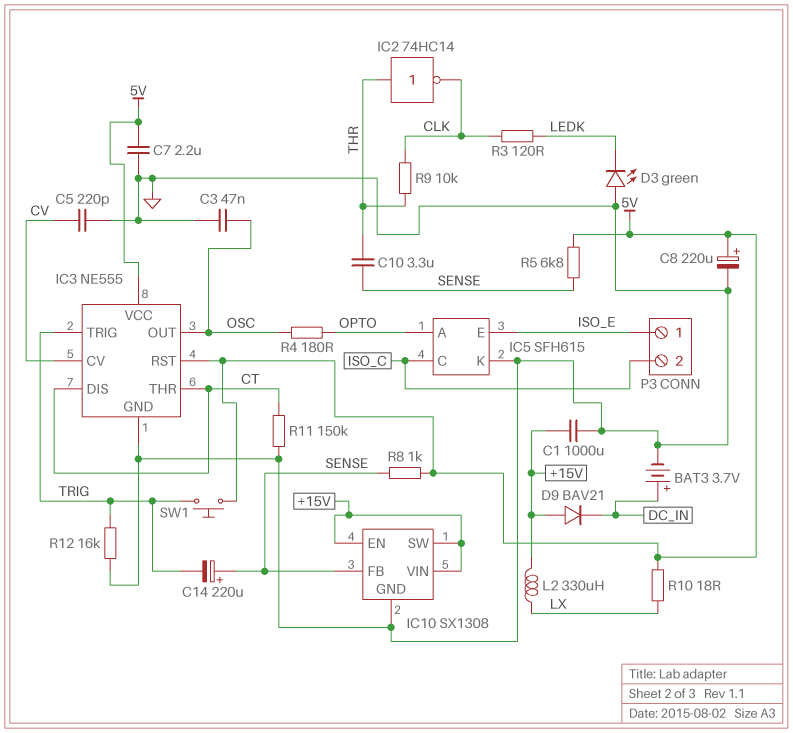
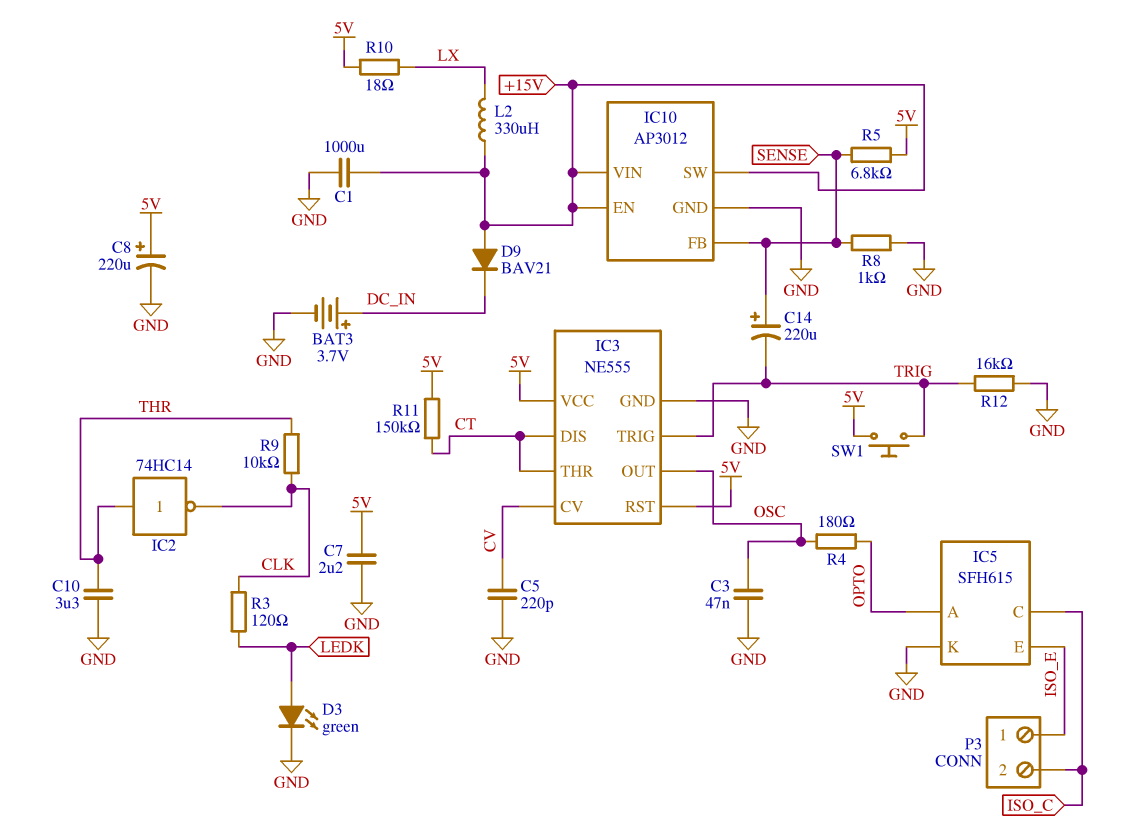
C10: 3.3uF (SENSE, THR) -> 3.3uF (GND, THR)
D3: LED green (A GND, K LEDK) -> LED green (A LEDK, K GND)
IC10: SX1308 -> AP3012
R8: 1k (5V, SENSE) -> 1k (GND, SENSE)
R11: 150k (CT, GND) -> 150k (5V, CT)

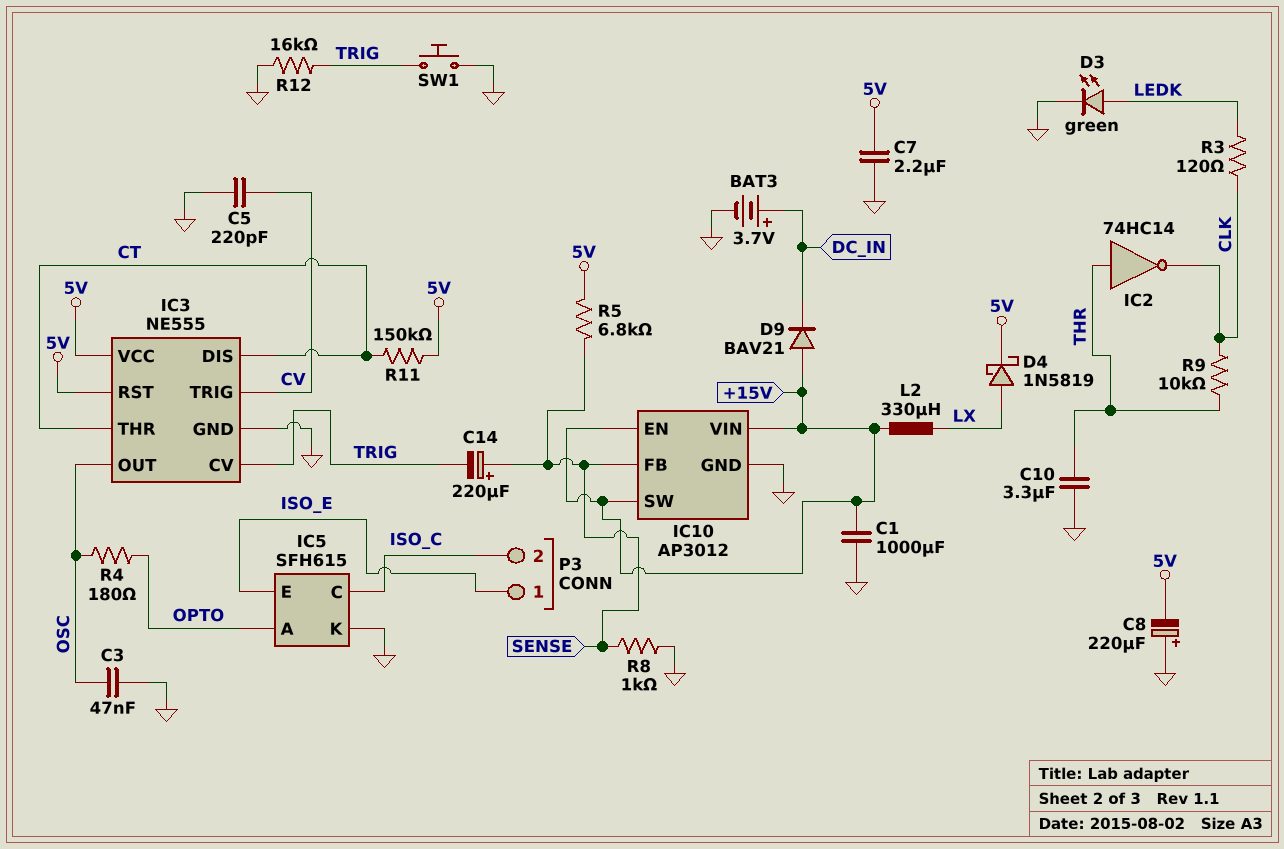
C8: 220uF (plus 5V, minus GND) -> 220uF (plus GND, minus 5V)
D4: none -> schottky 1N5819 (A LX, K 5V)
IC3 pin CV: CV -> TRIG
IC3 pin TRIG: TRIG -> CV
R10: 18 (5V, LX) -> none
SW1: button (5V, TRIG) -> button (GND, TRIG)

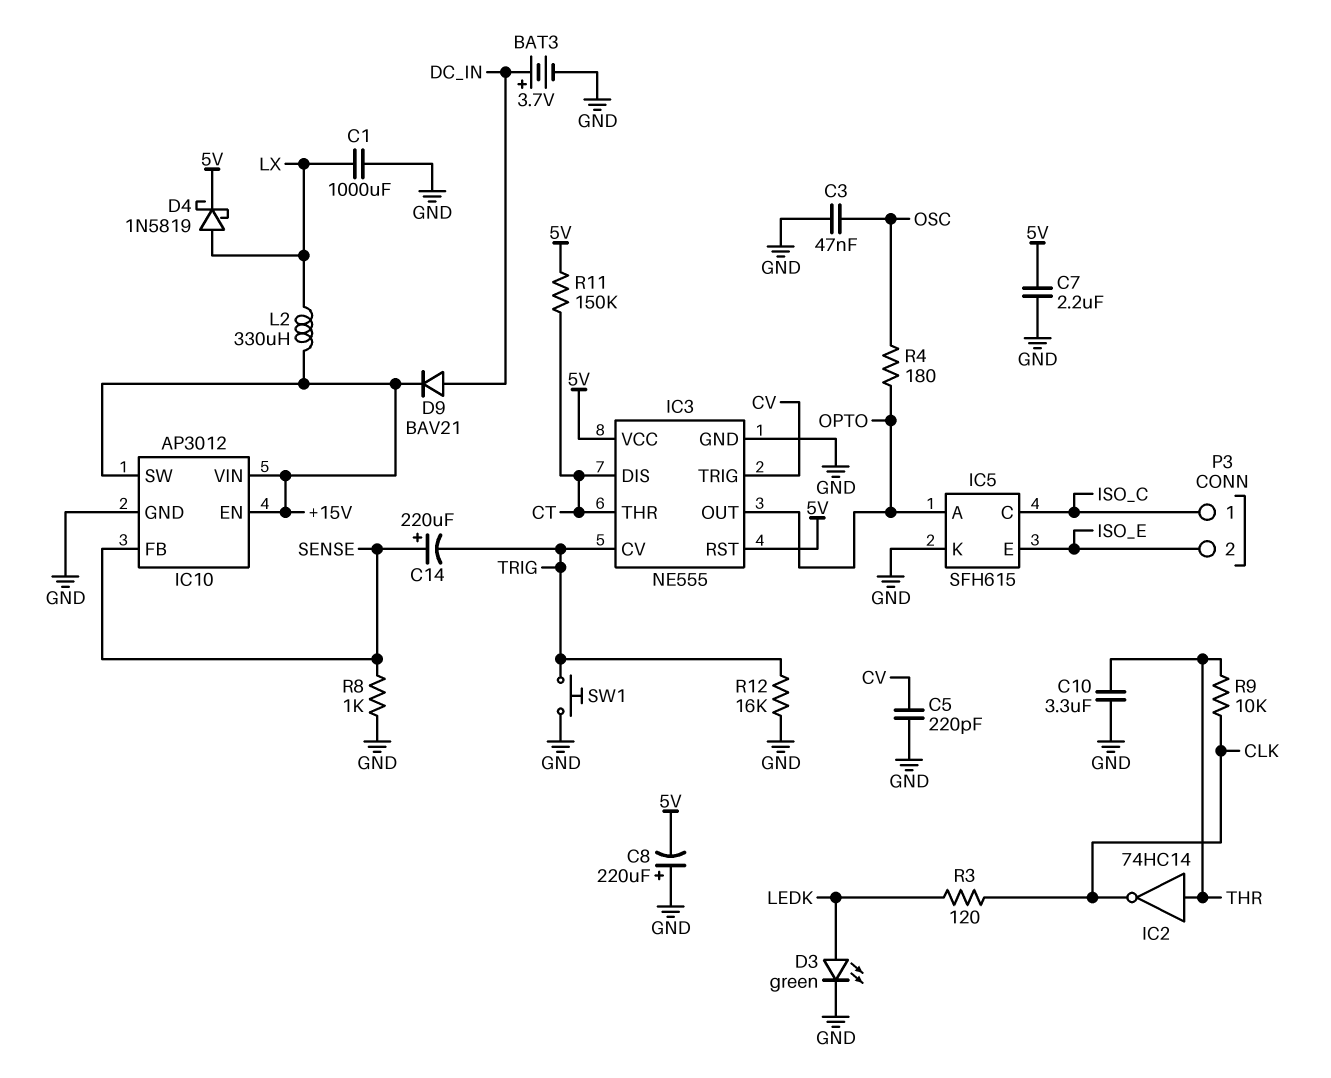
C1: 1000uF (+15V, GND) -> 1000uF (GND, LX)
D9: diode BAV21 (A +15V, K DC_IN) -> diode BAV21 (A DC_IN, K +15V)
IC3 pin OUT: OSC -> OPTO
P3 pin 1: ISO_E -> ISO_C
P3 pin 2: ISO_C -> ISO_E
R5: 6.8k (5V, SENSE) -> none

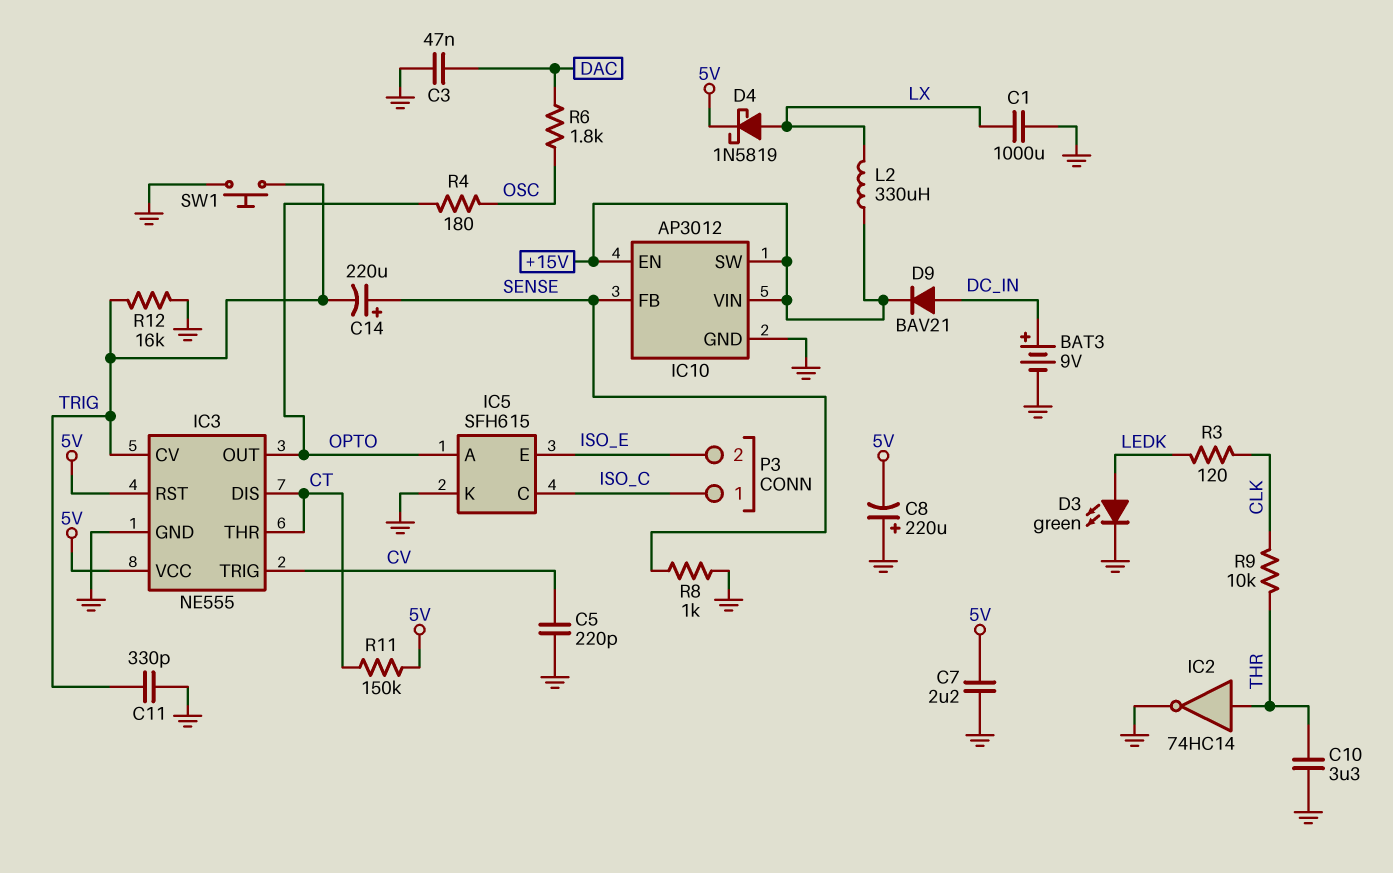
BAT3: 3.7V (plus DC_IN, minus GND) -> 9V (plus DC_IN, minus GND)
C3: 47nF (GND, OSC) -> 47nF (DAC, GND)
C11: none -> 330pF (GND, TRIG)
IC2: NOT 74HC14 (in THR, out CLK) -> NOT 74HC14 (in THR, out GND)
R6: none -> 1.8k (DAC, OSC)

